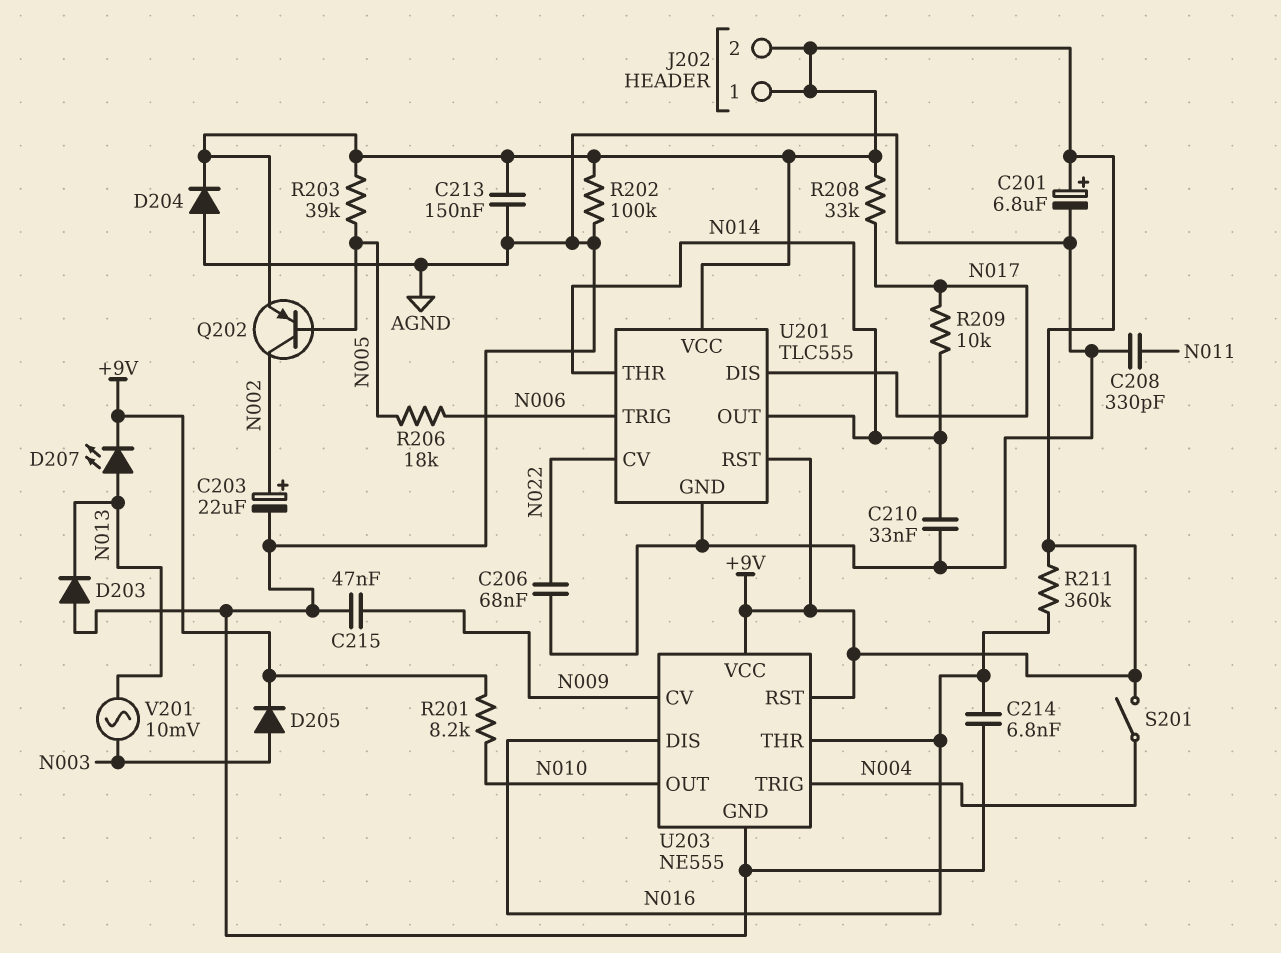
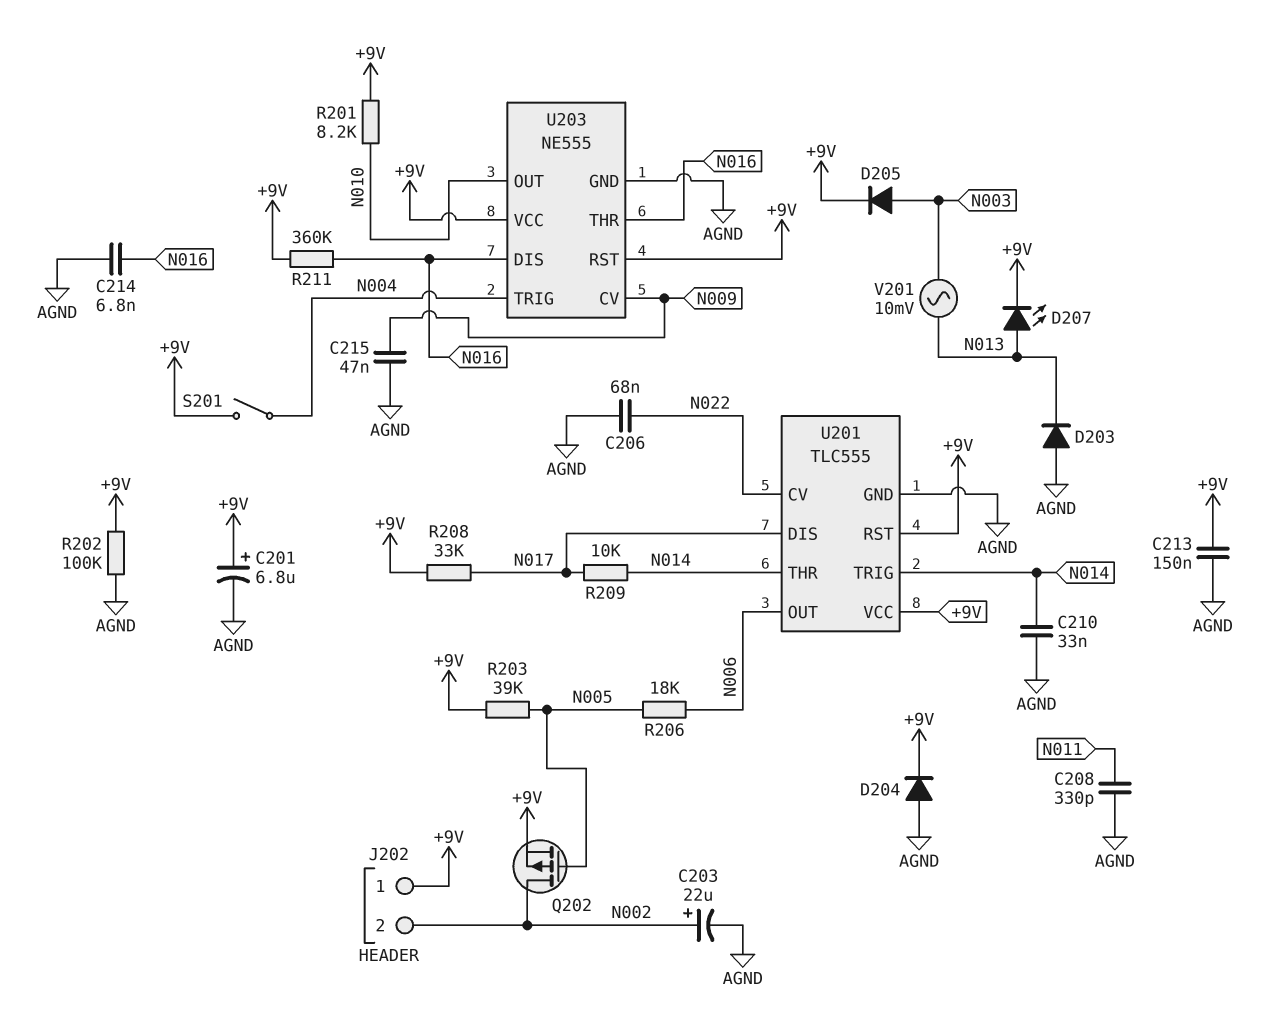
J202 pin 2: +9V -> N002
Q202: PNP (B N005, C N002, E +9V) -> PMOS (G N005, D N002, S +9V)
U201 pin OUT: N014 -> N006
U201 pin TRIG: N006 -> N014

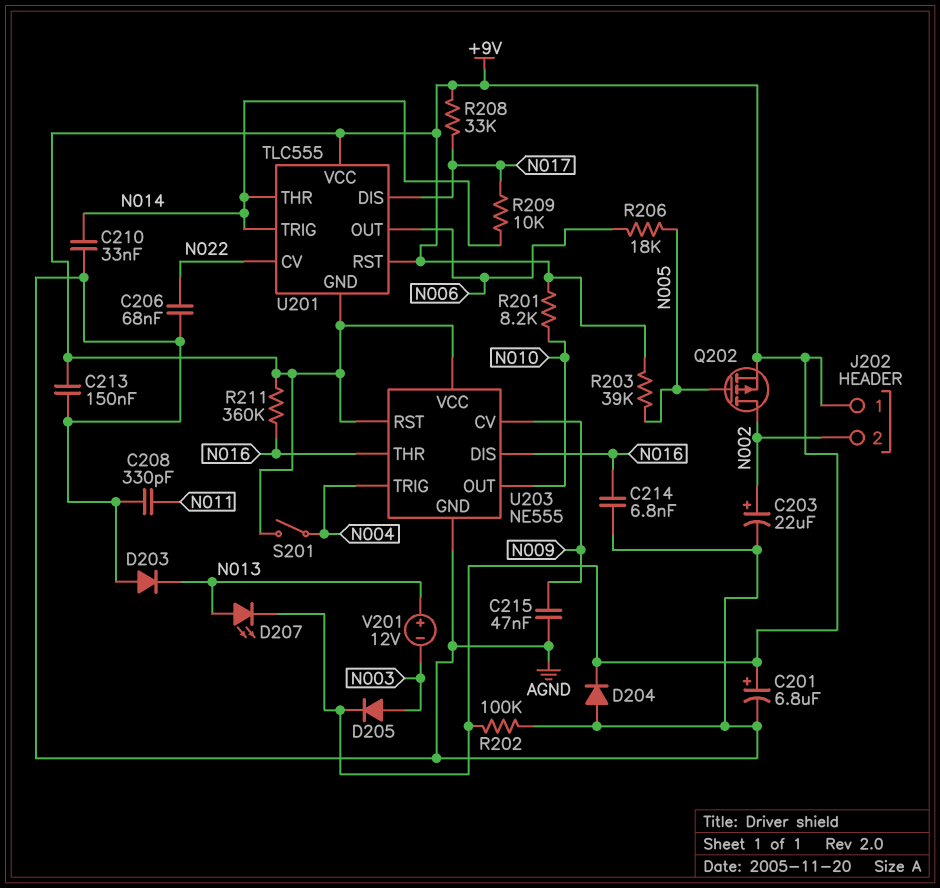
U201 pin GND: AGND -> +9V
V201: AC 10mV (N003, N013) -> 12V (plus N013, minus N003)

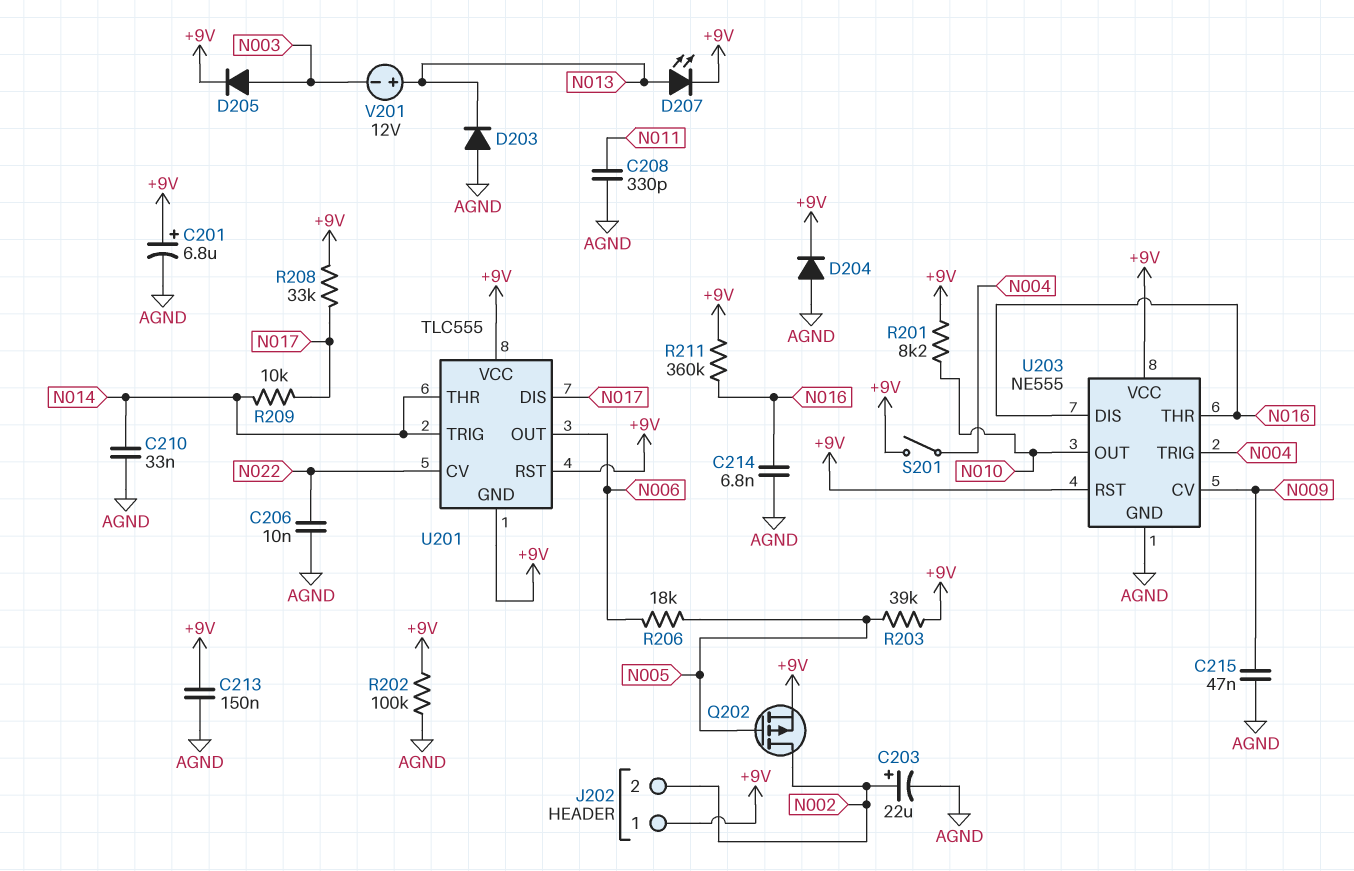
C206: 68nF (AGND, N022) -> 10nF (AGND, N022)

